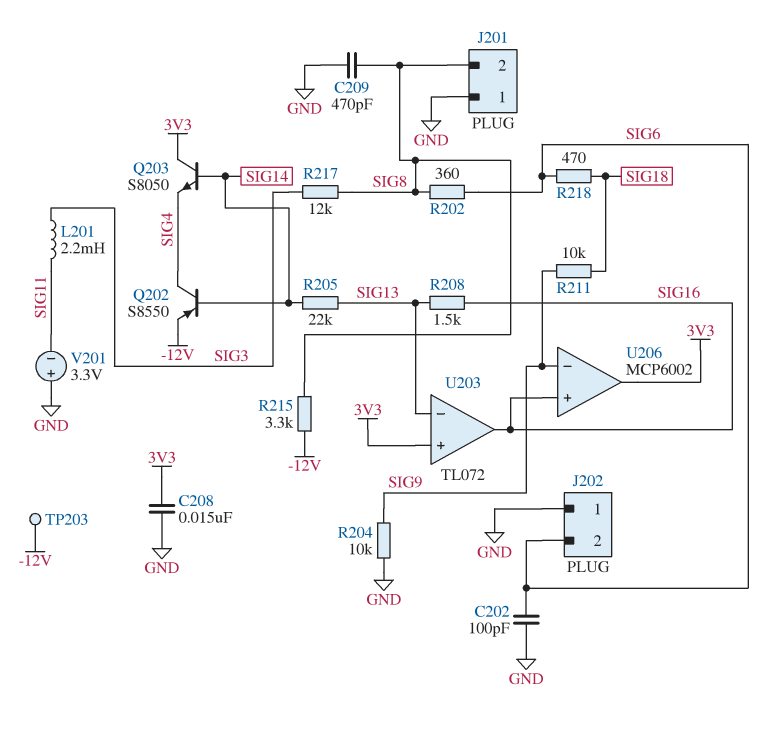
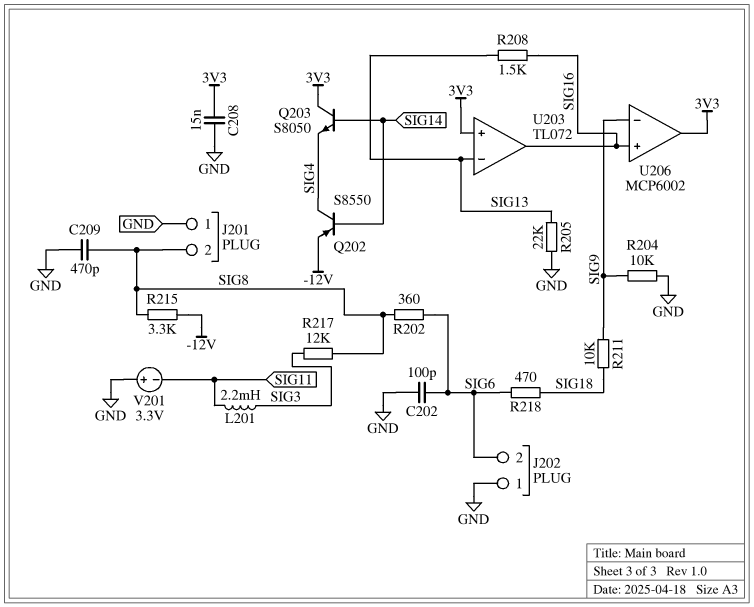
R205: 22k (SIG13, SIG14) -> 22k (GND, SIG13)
TP203: test point (-12V) -> none

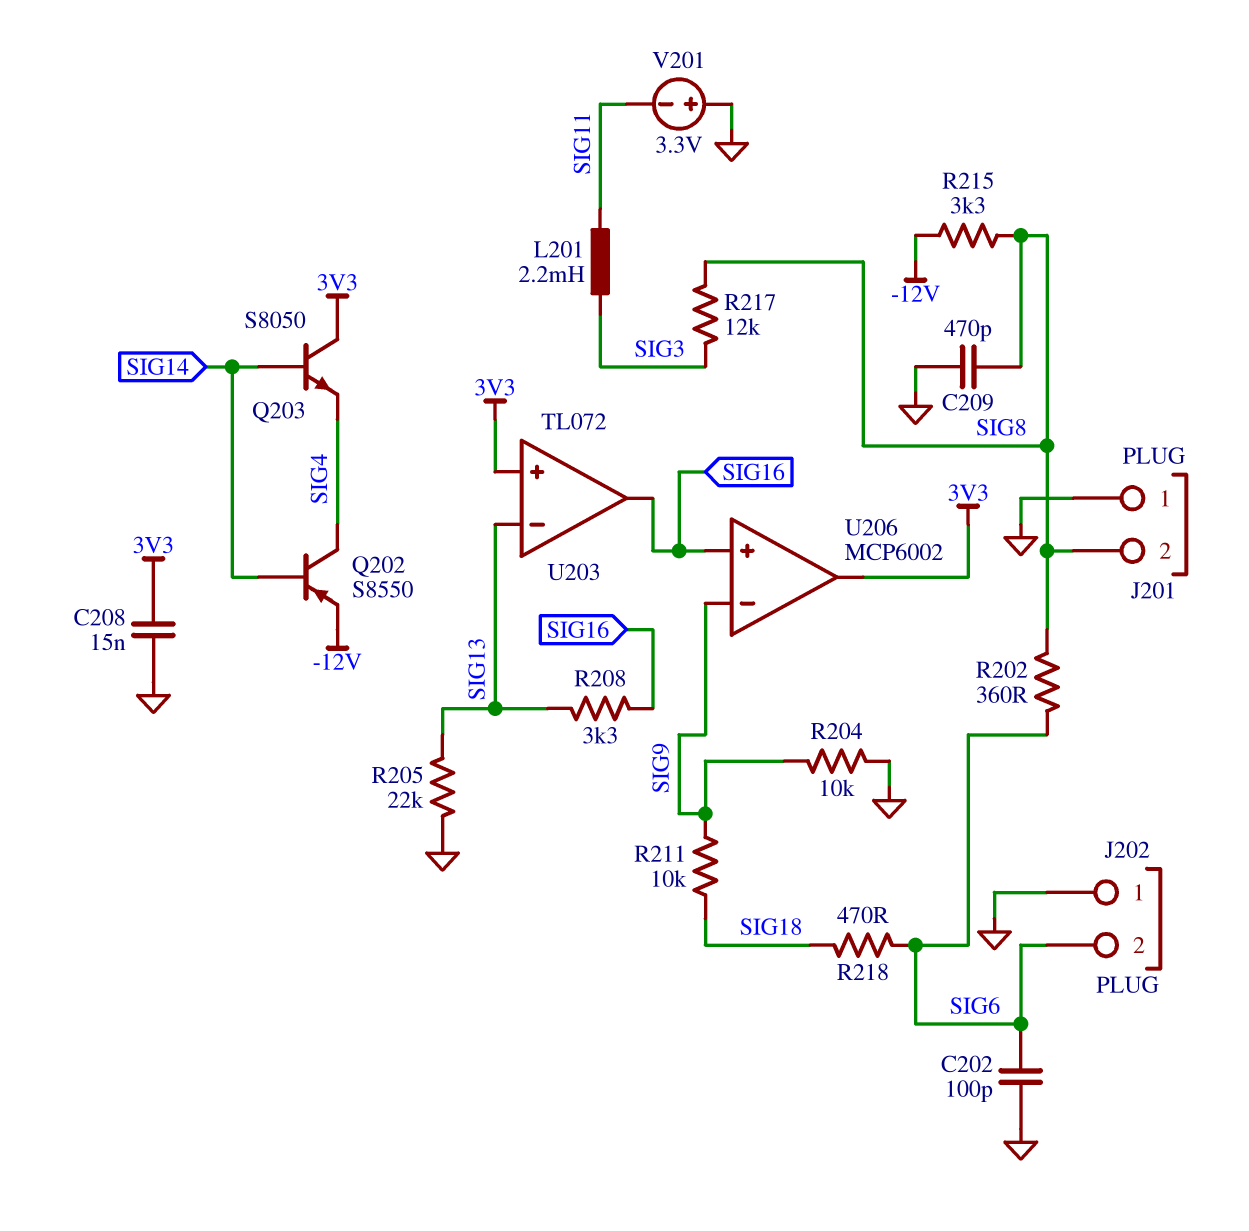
R208: 1.5k (SIG13, SIG16) -> 3.3k (SIG13, SIG16)

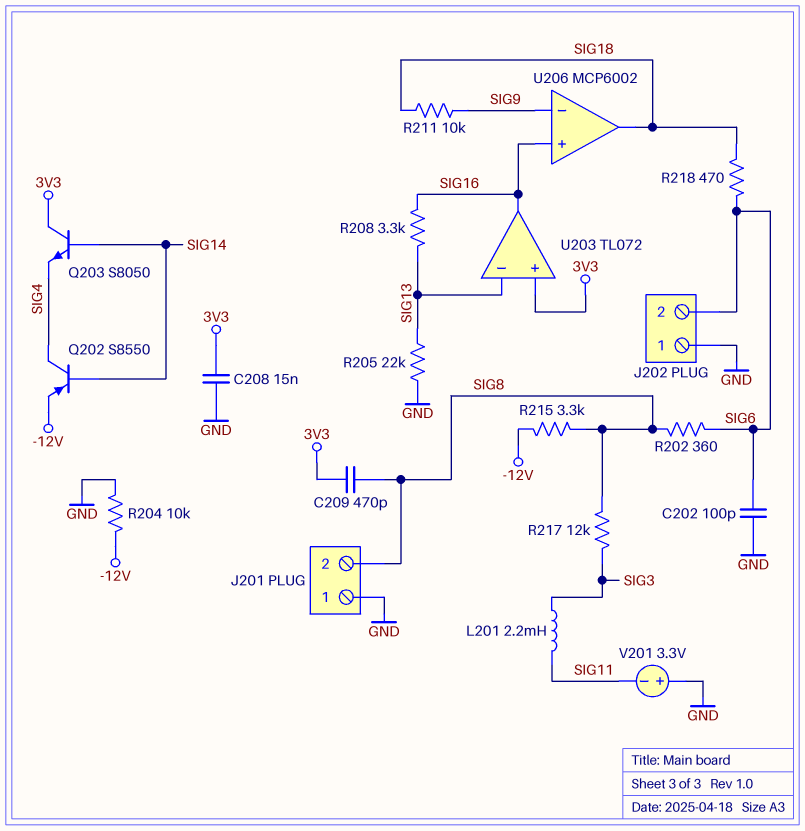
C209: 470pF (GND, SIG8) -> 470pF (3V3, SIG8)
R204: 10k (GND, SIG9) -> 10k (-12V, GND)
U206 pin out: 3V3 -> SIG18

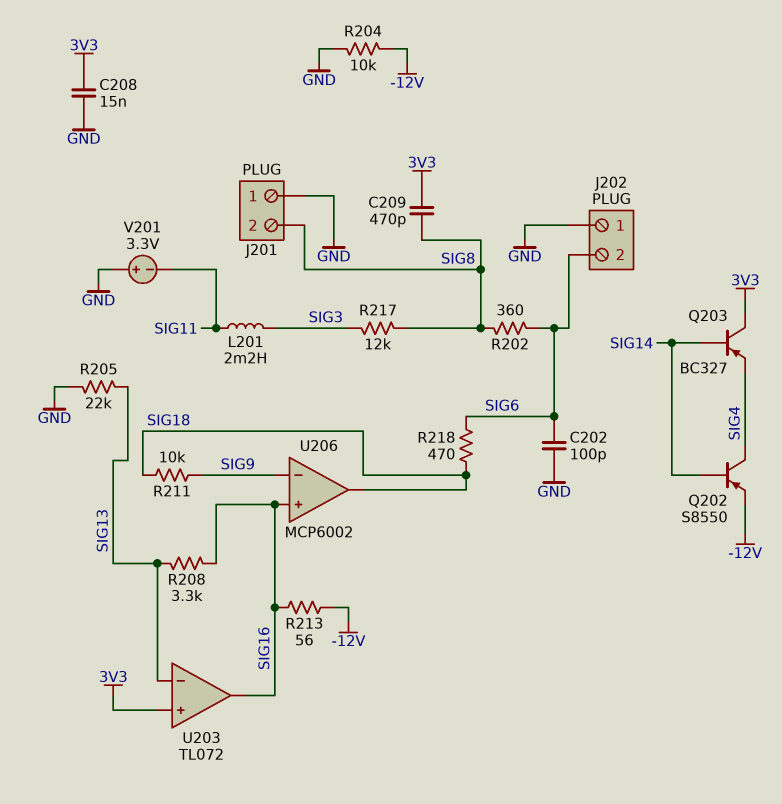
Q203: NPN S8050 (B SIG14, C 3V3, E SIG4) -> PNP BC327 (B SIG14, C 3V3, E SIG4)
R213: none -> 56 (-12V, SIG16)
R215: 3.3k (-12V, SIG8) -> none

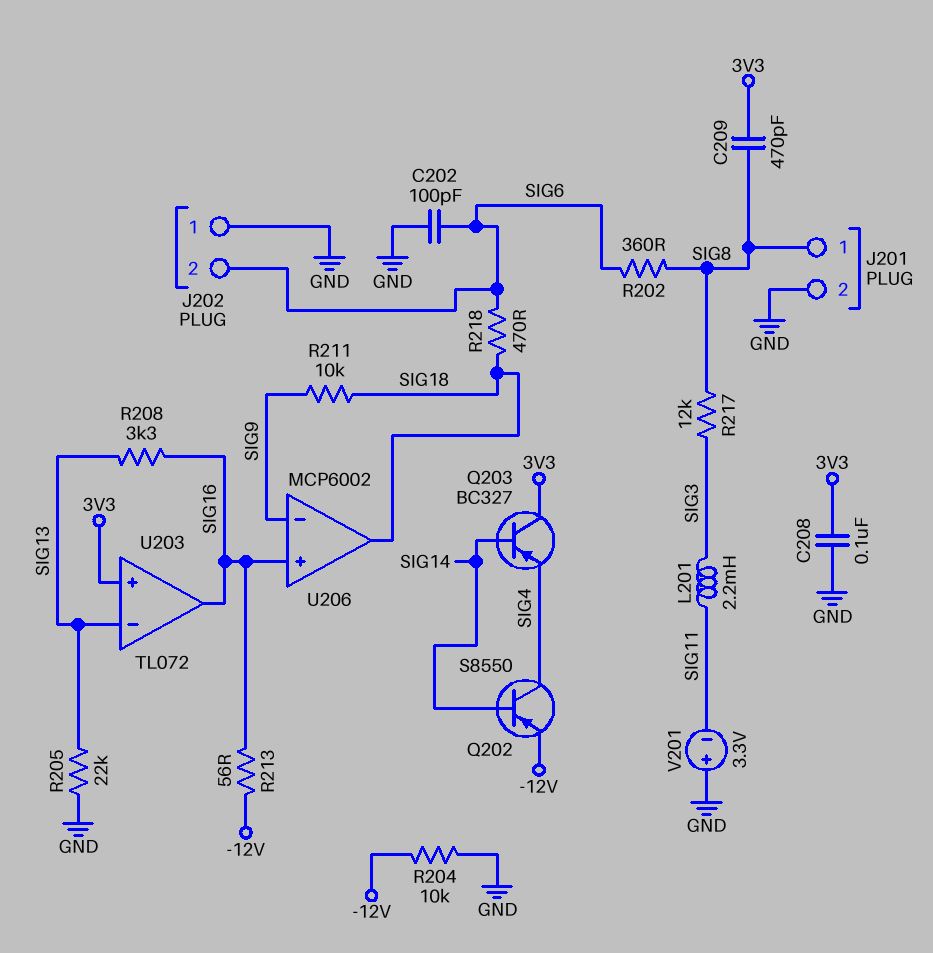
C208: 15nF (3V3, GND) -> 100nF (3V3, GND)
J201 pin 1: GND -> SIG8
J201 pin 2: SIG8 -> GND

